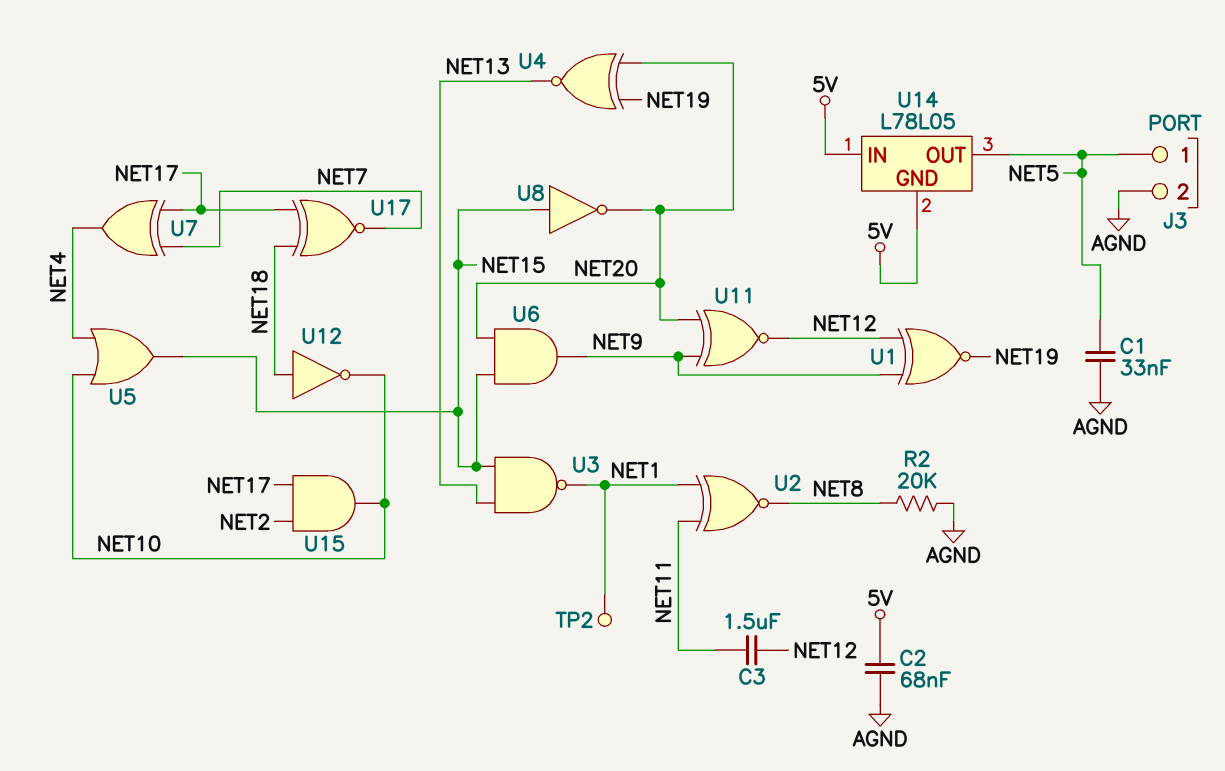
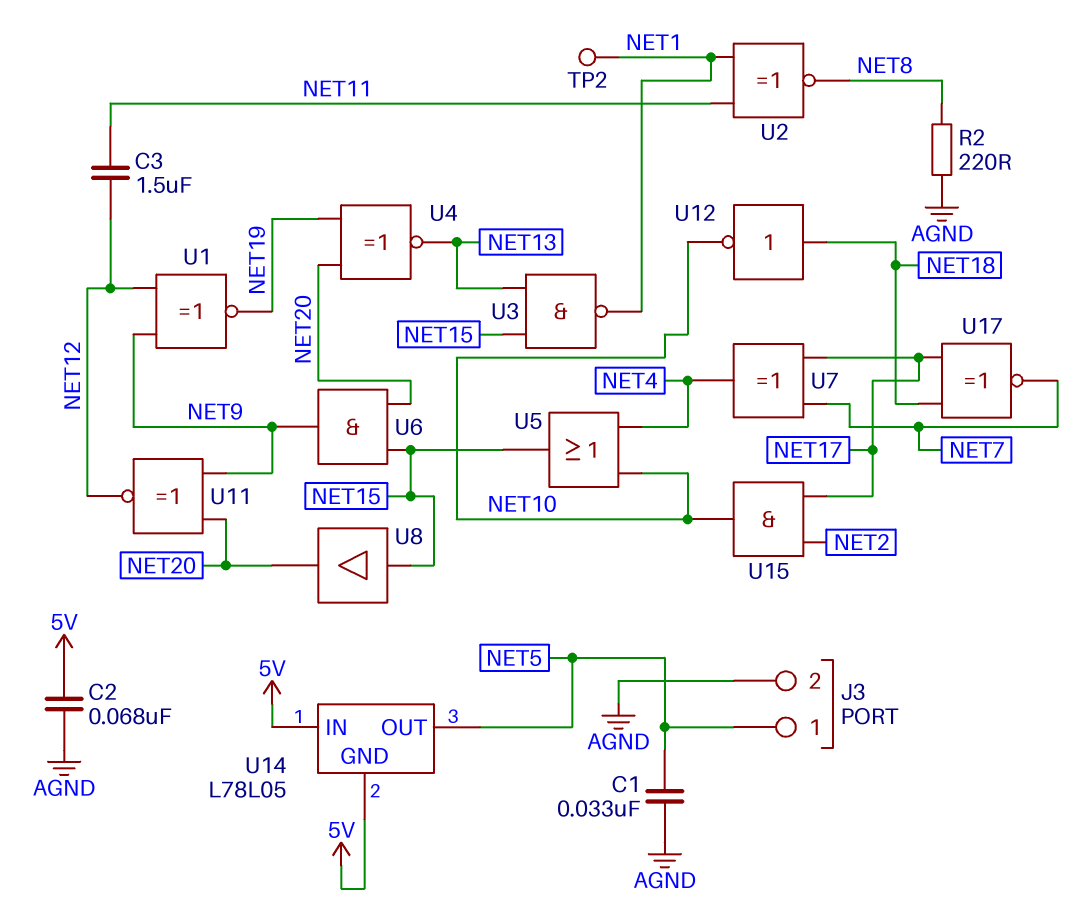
R2: 20k (AGND, NET8) -> 220 (AGND, NET8)
U8: NOT (in NET15, out NET20) -> buffer (in NET15, out NET20)

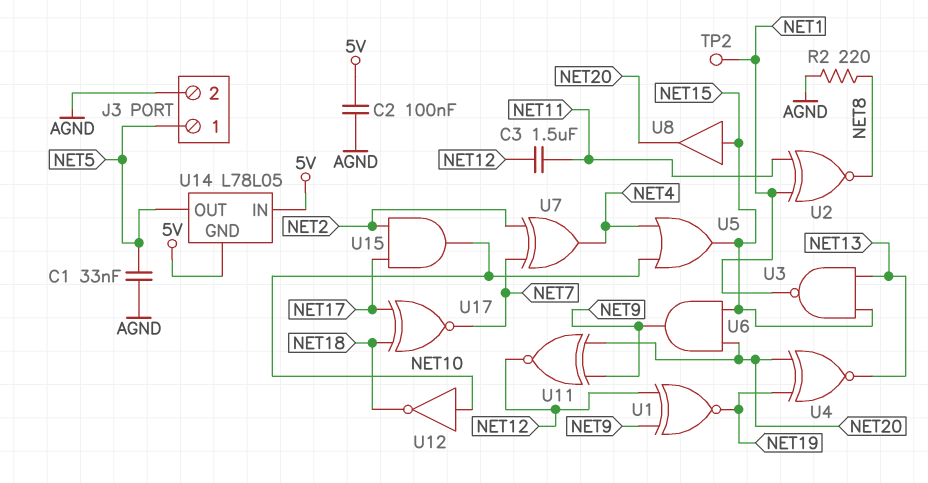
C2: 68nF (5V, AGND) -> 100nF (5V, AGND)
U7: XOR (in NET7, in NET17, out NET4) -> XOR (in NET2, in NET7, out NET4)
U12: NOT (in NET18, out NET10) -> NOT (in NET10, out NET18)

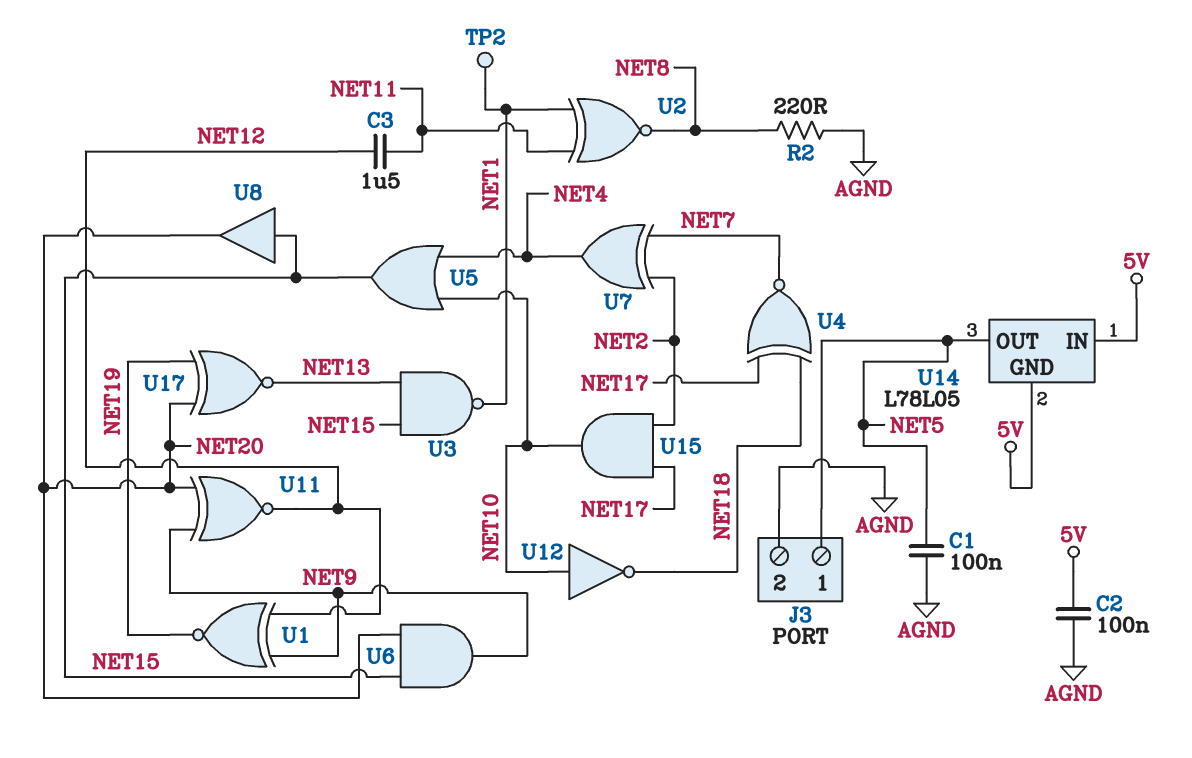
C1: 33nF (AGND, NET5) -> 100nF (AGND, NET5)
U4: XNOR (in NET19, in NET20, out NET13) -> XNOR (in NET17, in NET18, out NET7)
U17: XNOR (in NET17, in NET18, out NET7) -> XNOR (in NET19, in NET20, out NET13)

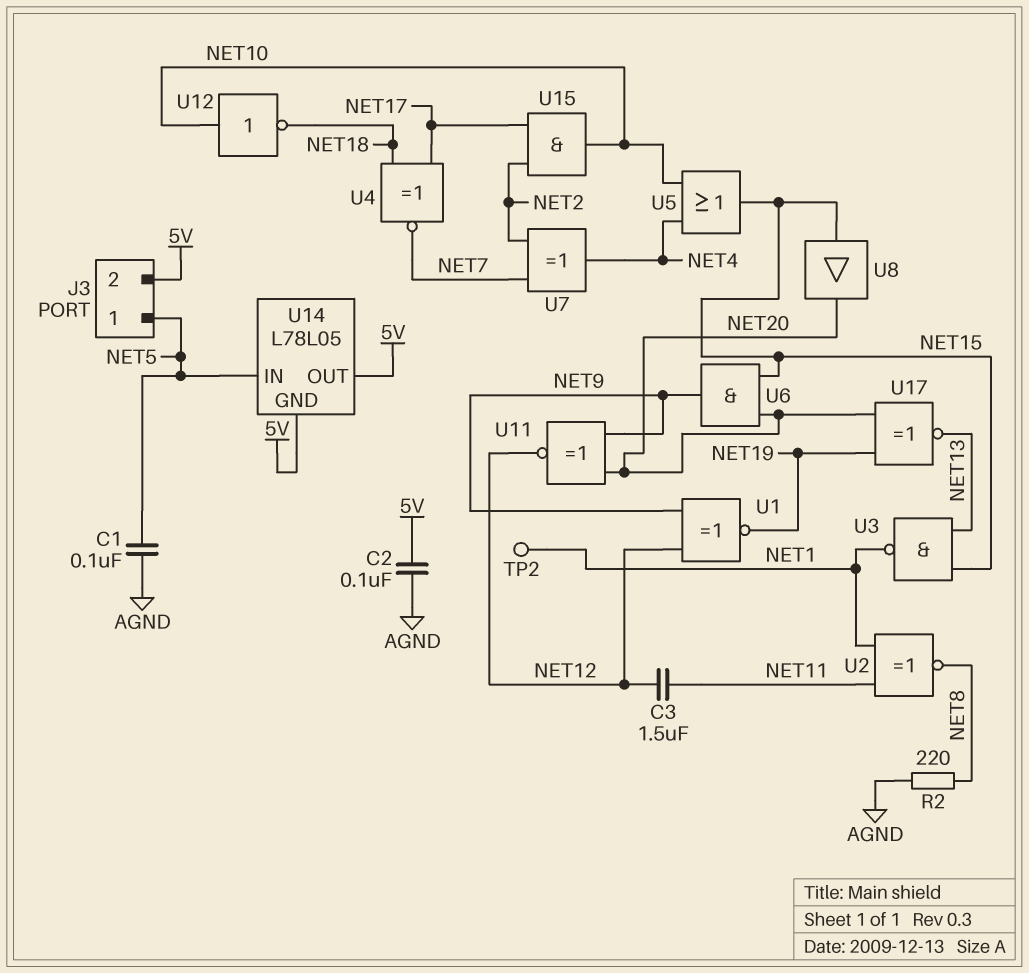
J3 pin 2: AGND -> 5V
U14 pin IN: 5V -> NET5
U14 pin OUT: NET5 -> 5V

